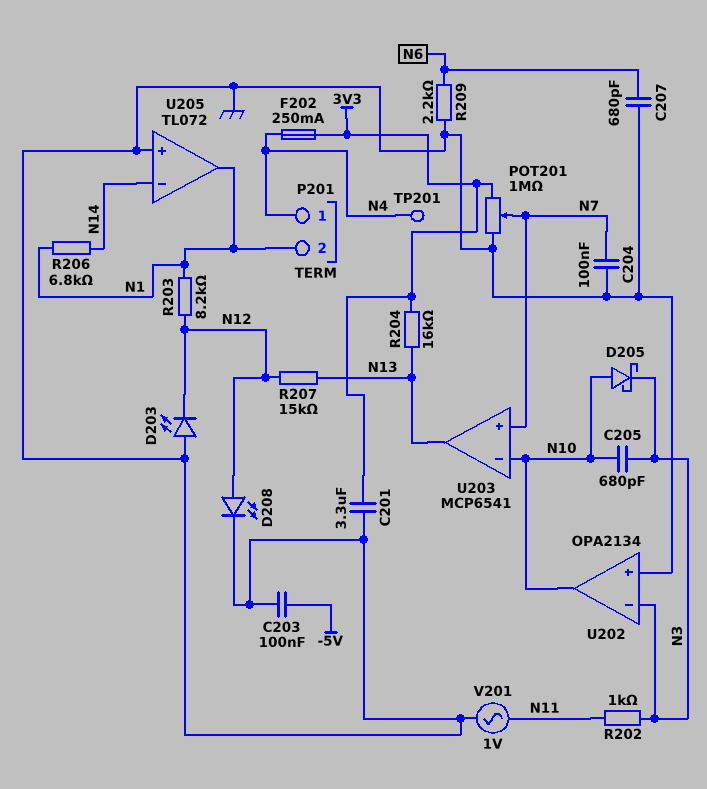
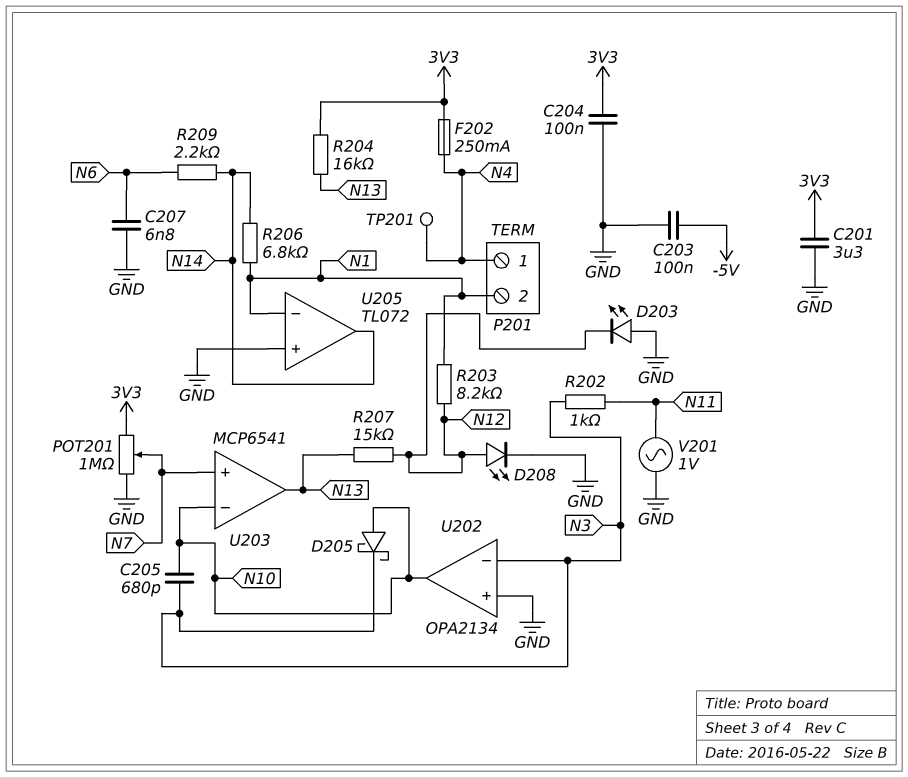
C204: 100nF (GND, N7) -> 100nF (3V3, GND)
C207: 680pF (GND, N6) -> 6.8nF (GND, N6)
R209: 2.2k (GND, N6) -> 2.2k (N6, N14)
U205 pin in-: N14 -> N1
U205 pin out: N1 -> N14

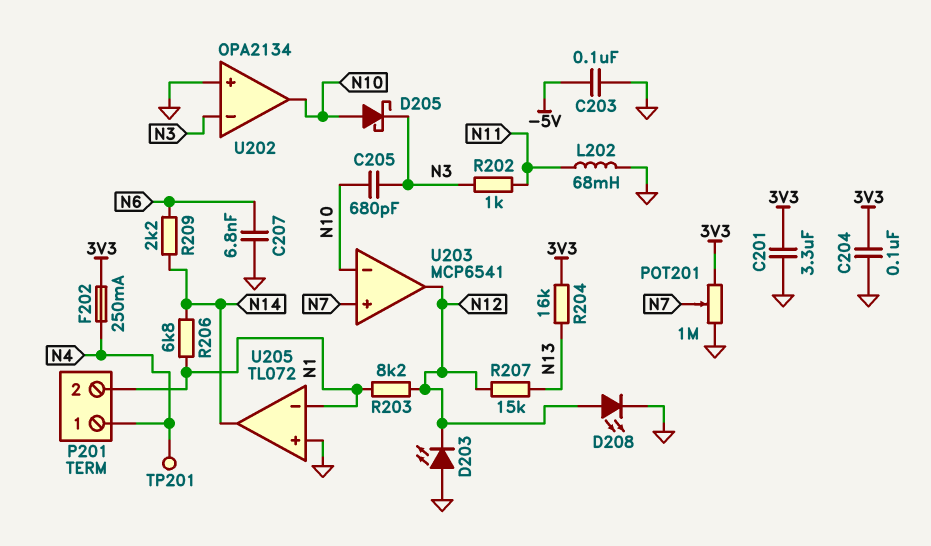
L202: none -> 68mH (GND, N11)
U203 pin out: N13 -> N12
V201: AC 1V (GND, N11) -> none

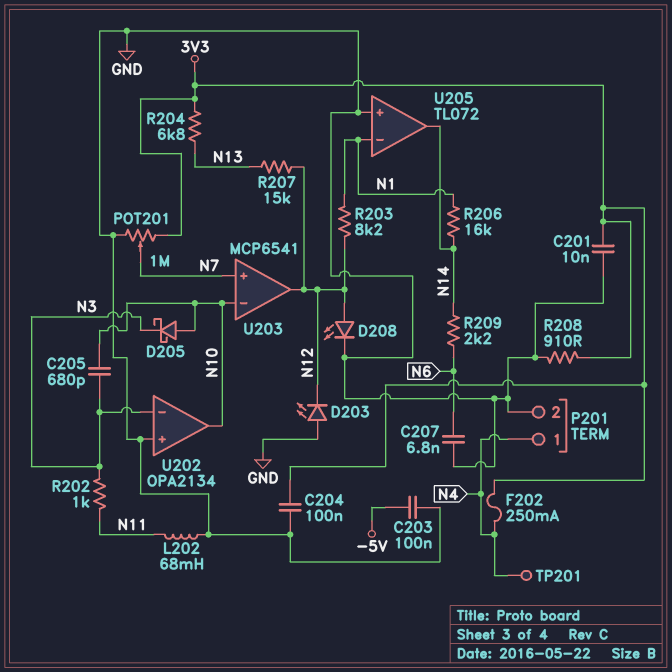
C201: 3.3uF (3V3, GND) -> 10nF (3V3, GND)
P201 pin 2: N1 -> GND
R204: 16k (3V3, N13) -> 6.8k (3V3, N13)
R206: 6.8k (N1, N14) -> 16k (N1, N14)
R208: none -> 910 (3V3, GND)

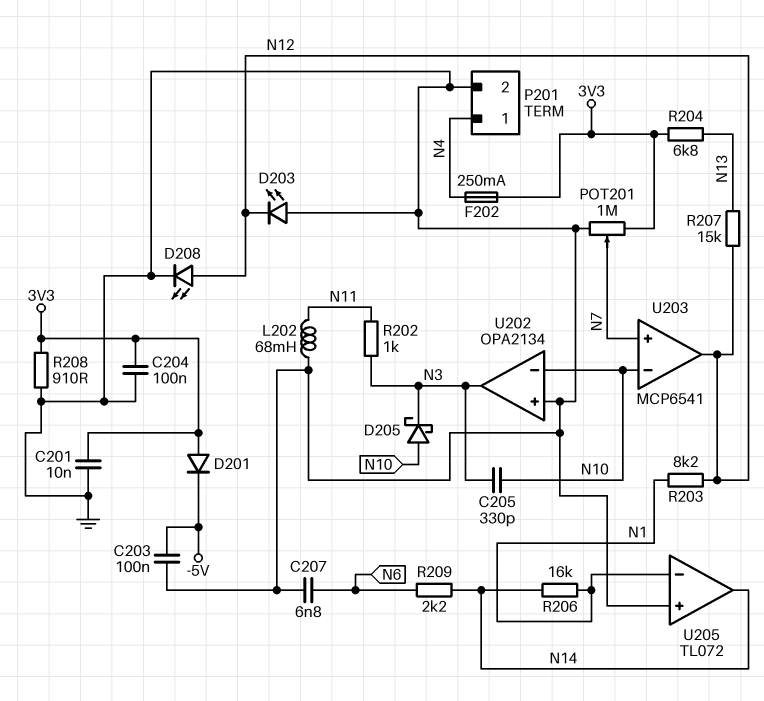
C205: 680pF (N3, N10) -> 330pF (N3, N10)
D201: none -> diode (A 3V3, K -5V)
TP201: test point (N4) -> none
U202 pin in-: N3 -> N10
U202 pin out: N10 -> N3

